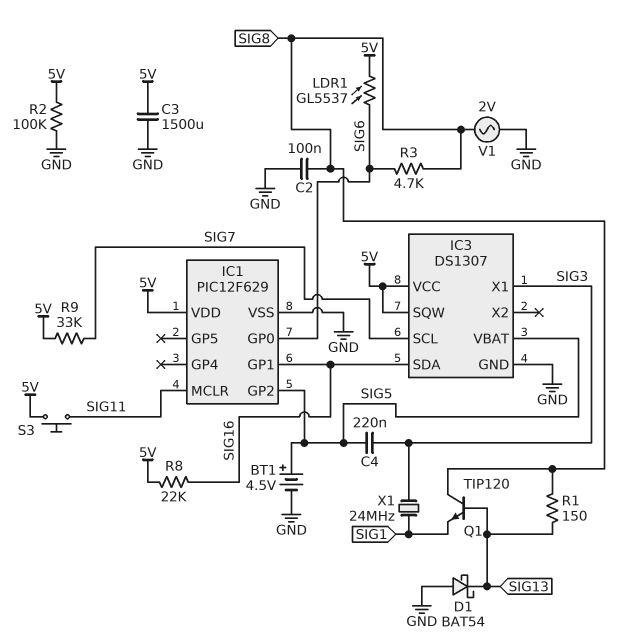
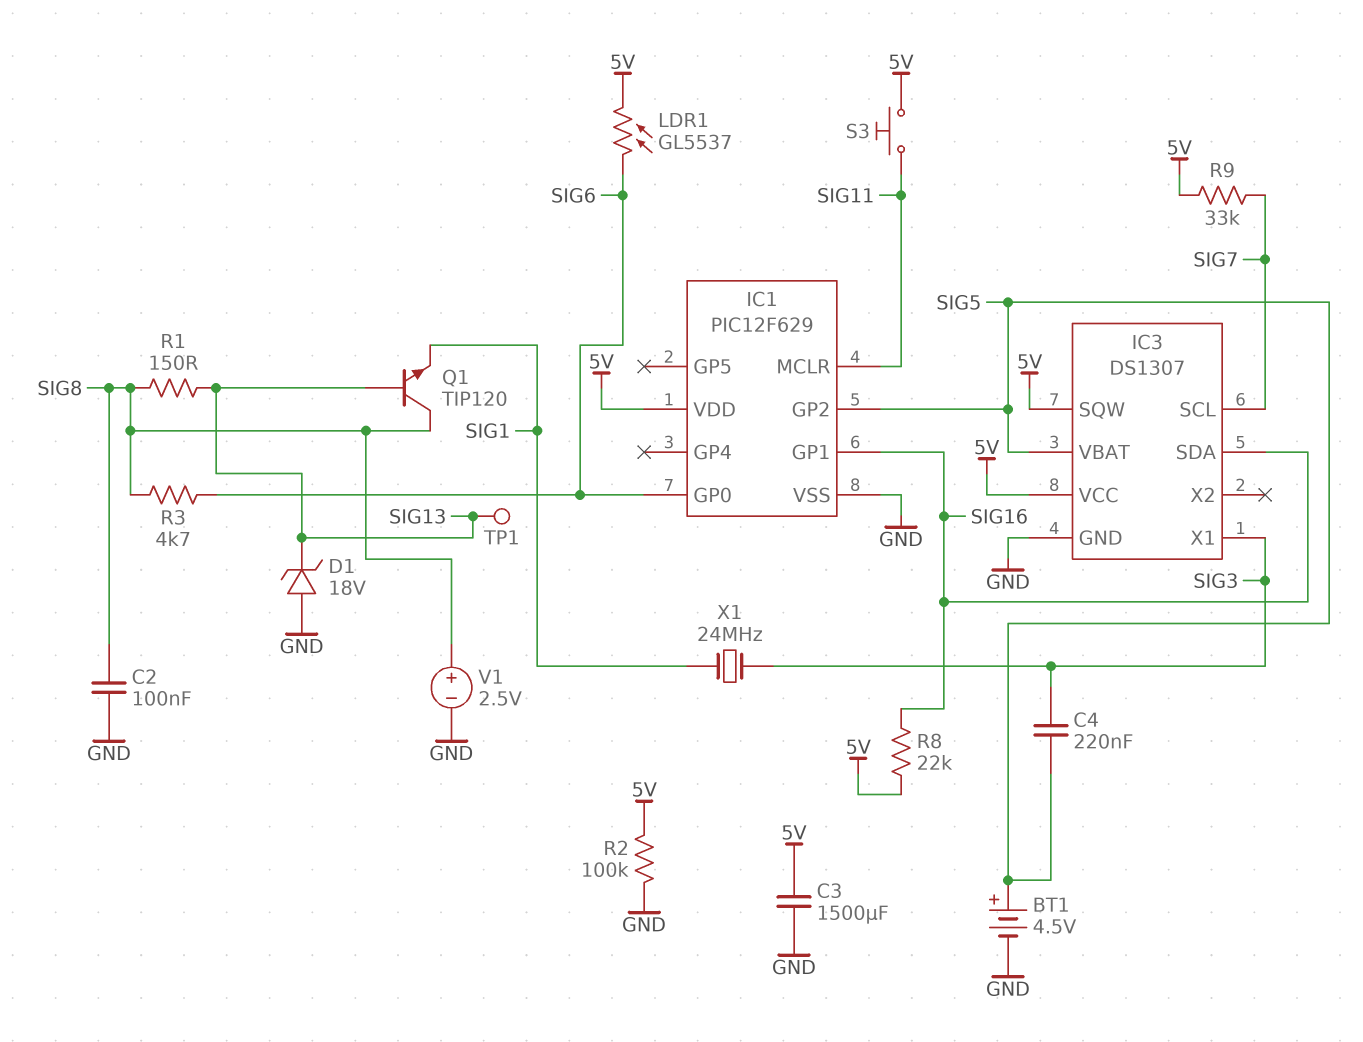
D1: schottky BAT54 (A GND, K SIG13) -> zener 18V (A GND, K SIG13)
TP1: none -> test point (SIG13)
V1: AC 2V (GND, SIG8) -> 2.5V (plus SIG8, minus GND)

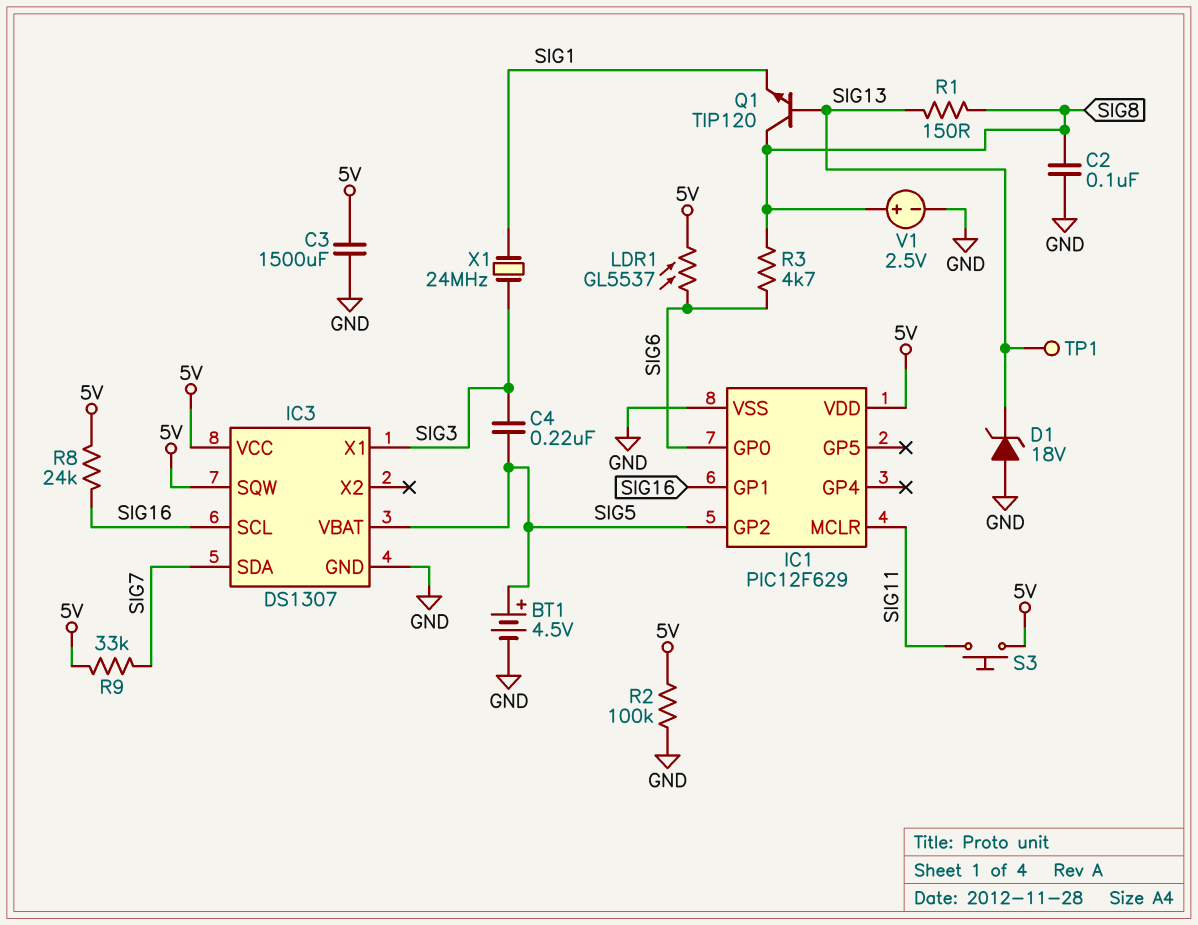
IC3 pin SCL: SIG7 -> SIG16
IC3 pin SDA: SIG16 -> SIG7
R8: 22k (5V, SIG16) -> 24k (5V, SIG16)

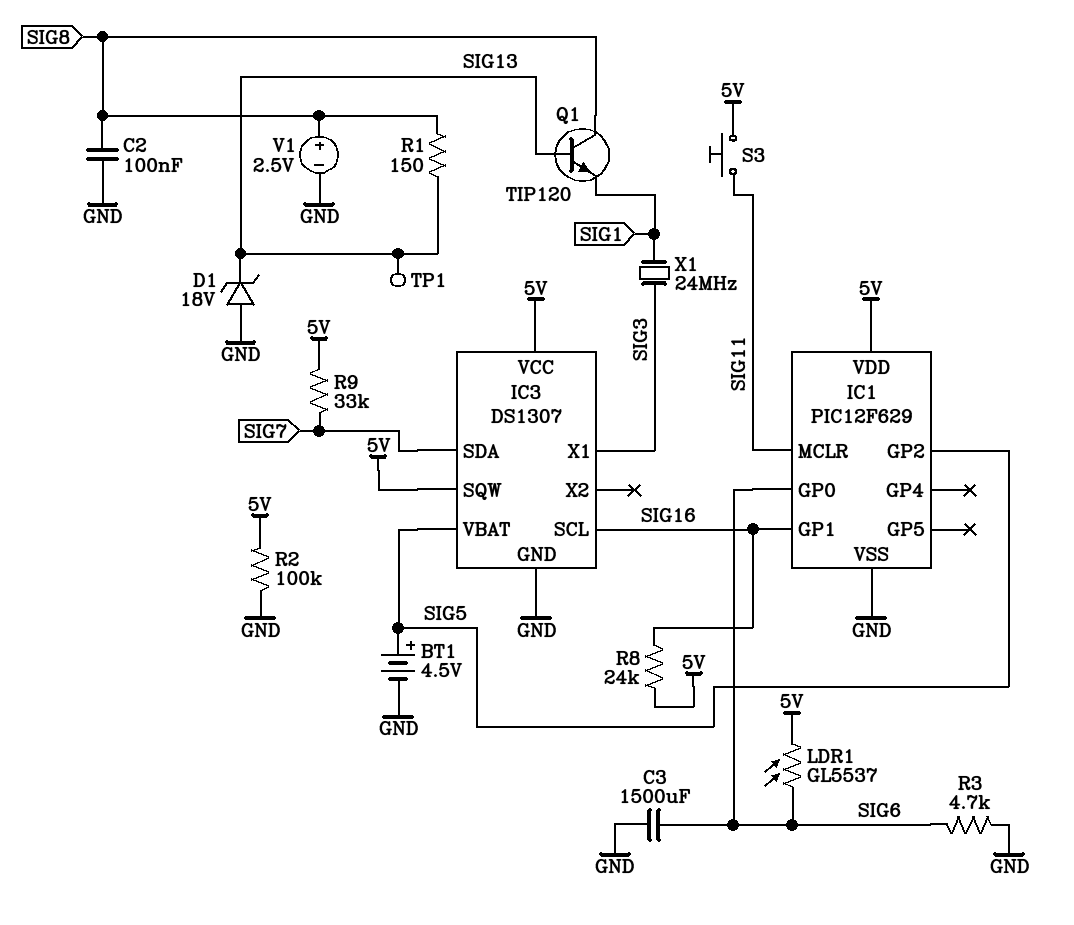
C3: 1500uF (5V, GND) -> 1500uF (GND, SIG6)
C4: 220nF (SIG3, SIG5) -> none
R3: 4.7k (SIG6, SIG8) -> 4.7k (GND, SIG6)

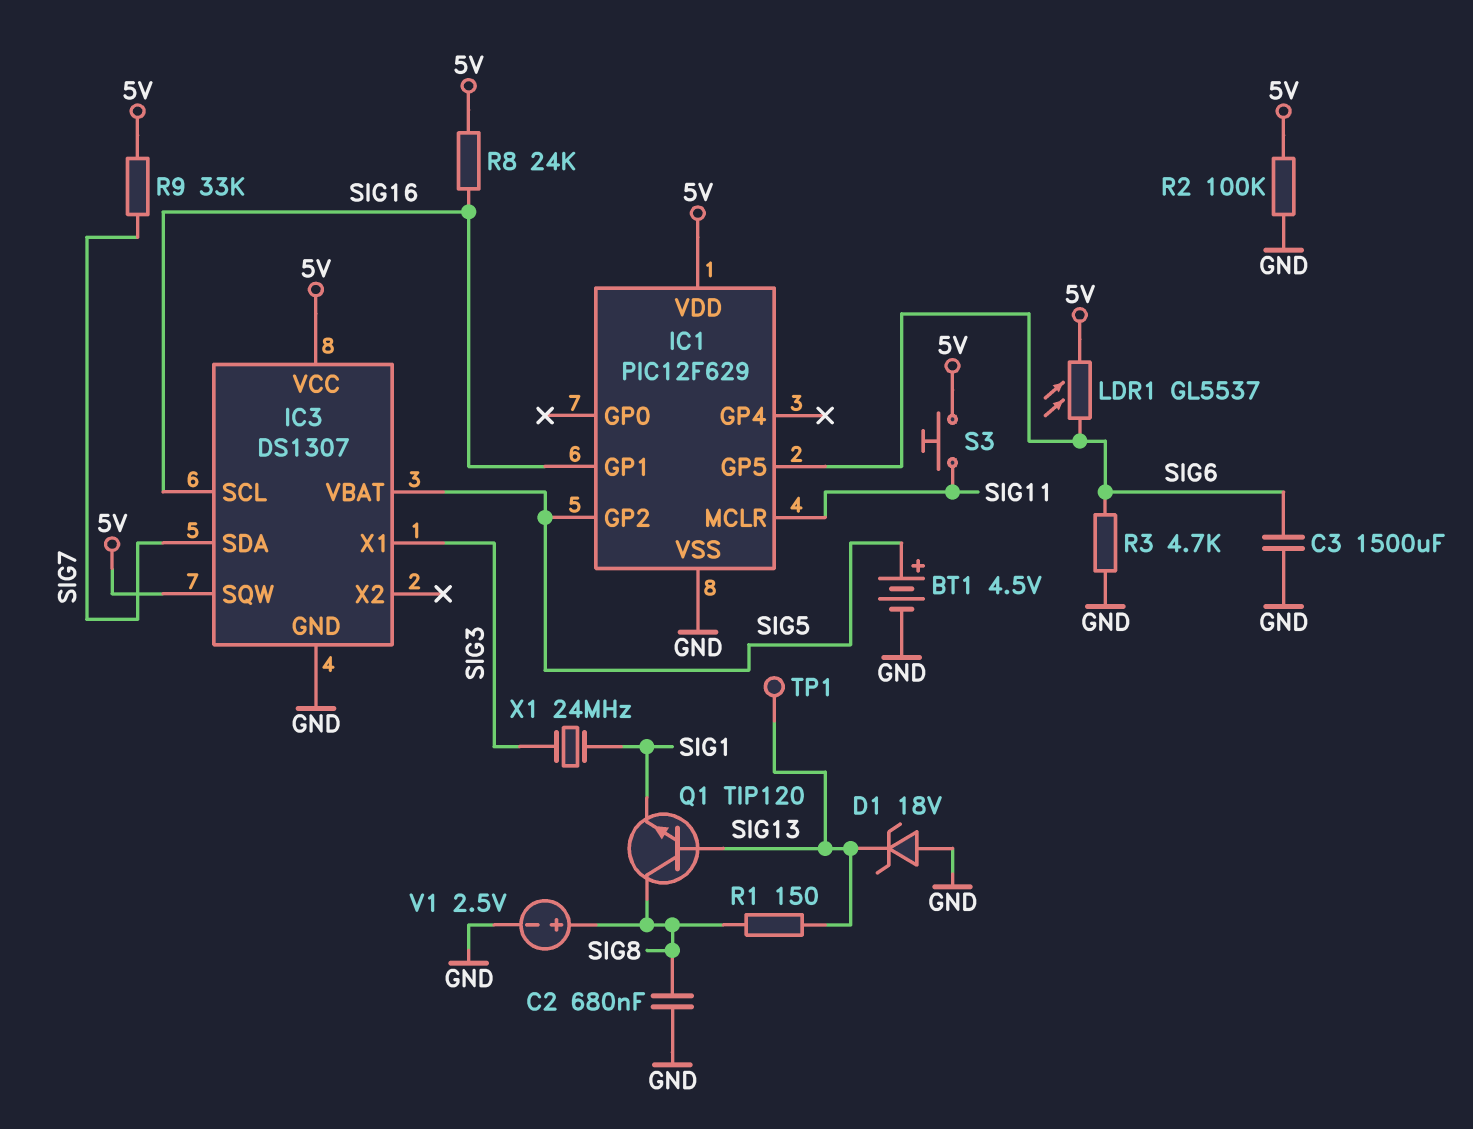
C2: 100nF (GND, SIG8) -> 680nF (GND, SIG8)
IC1 pin GP0: SIG6 -> none
IC1 pin GP5: none -> SIG6

